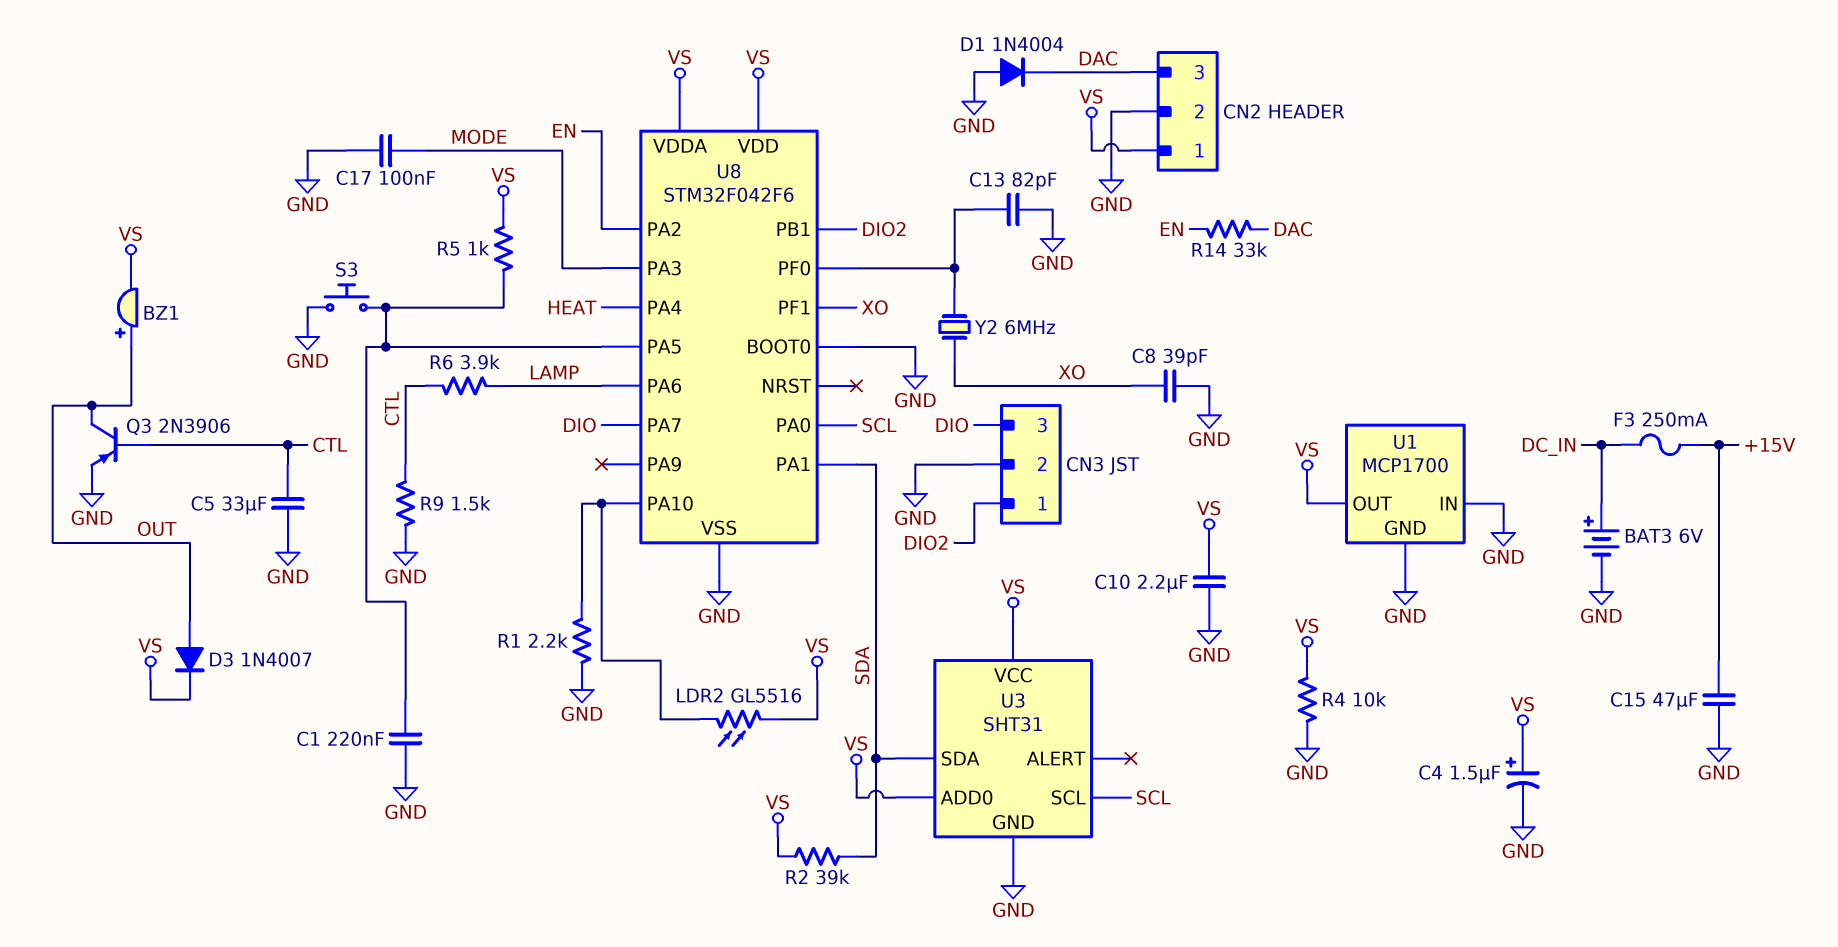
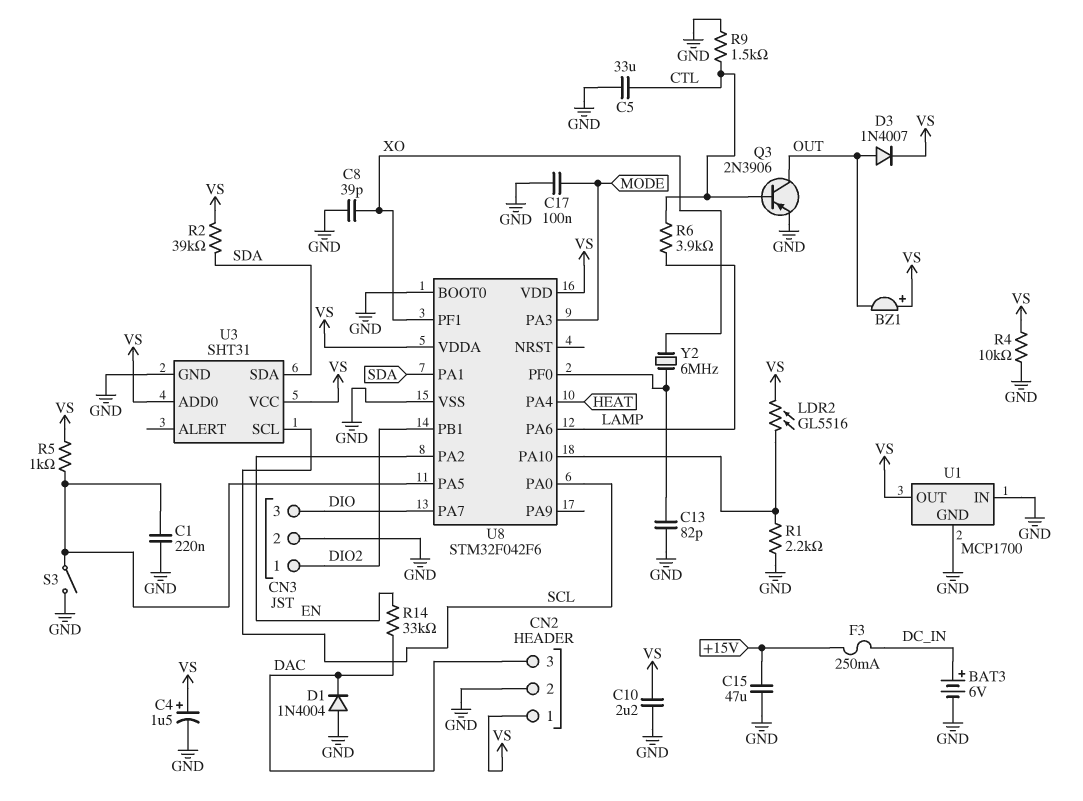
BZ1: buzzer (plus OUT, minus VS) -> buzzer (plus VS, minus OUT)
S3: button (GND, U8/PA5) -> switch (GND, U8/PA5)

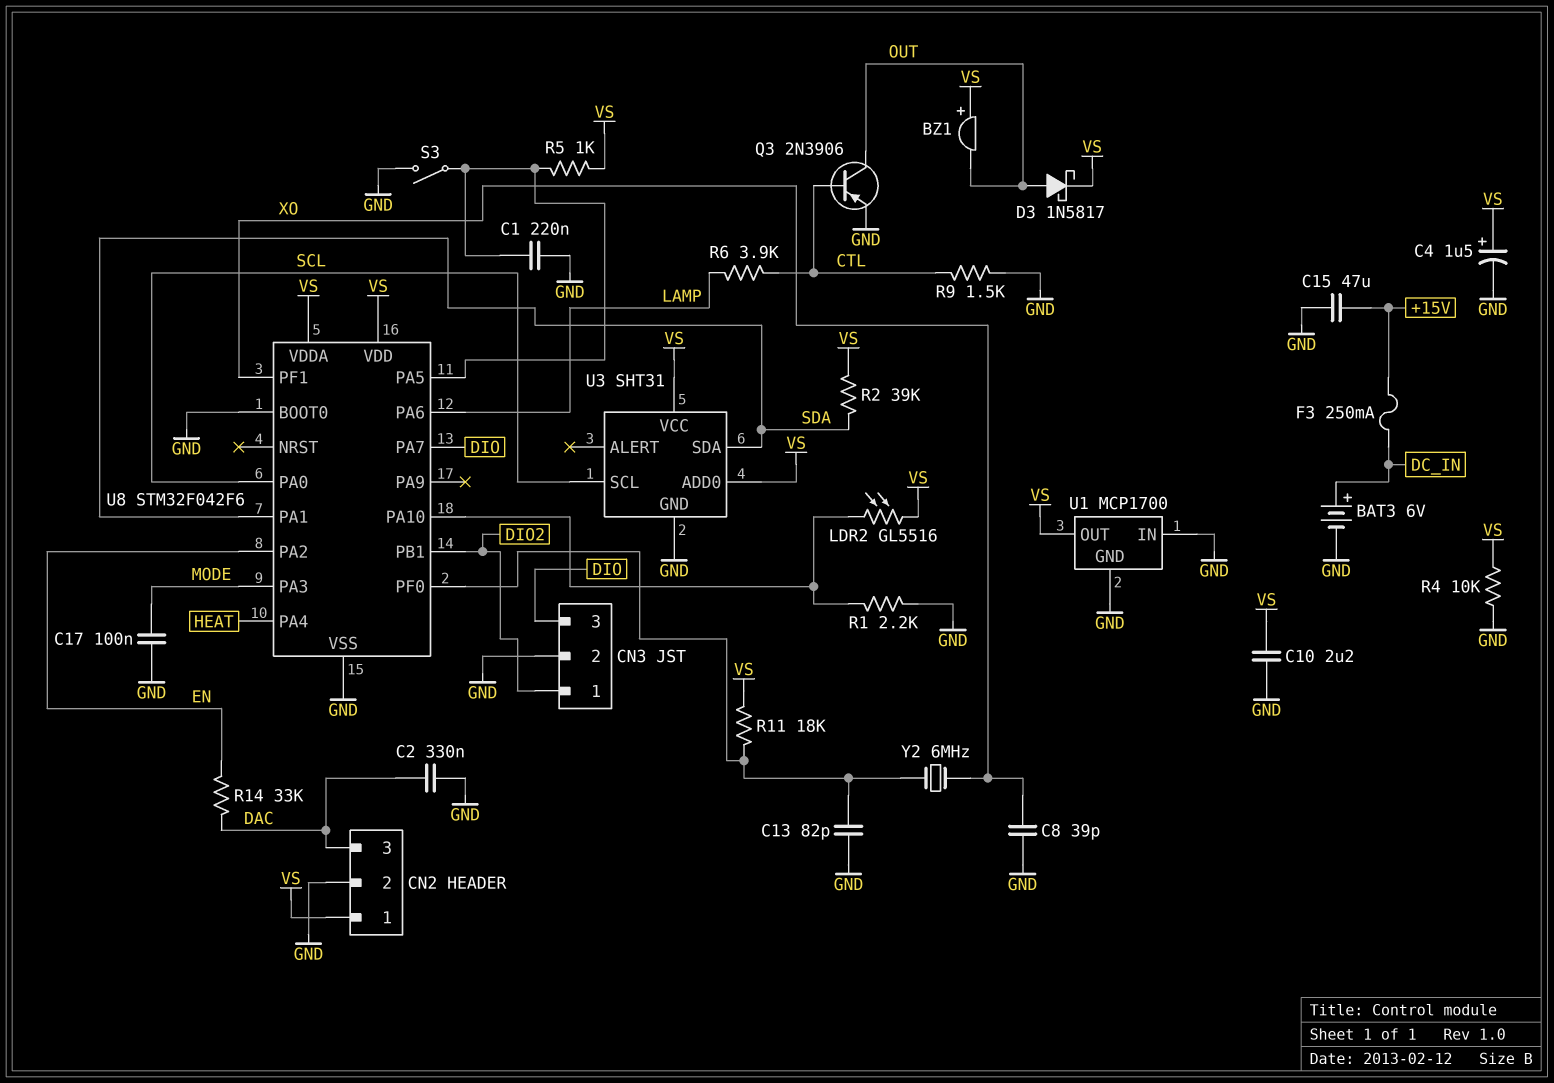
C2: none -> 330nF (DAC, GND)
C5: 33uF (CTL, GND) -> none
D1: diode 1N4004 (A GND, K DAC) -> none
D3: diode 1N4007 (A OUT, K VS) -> schottky 1N5817 (A OUT, K VS)
R11: none -> 18k (U8/PF0, VS)

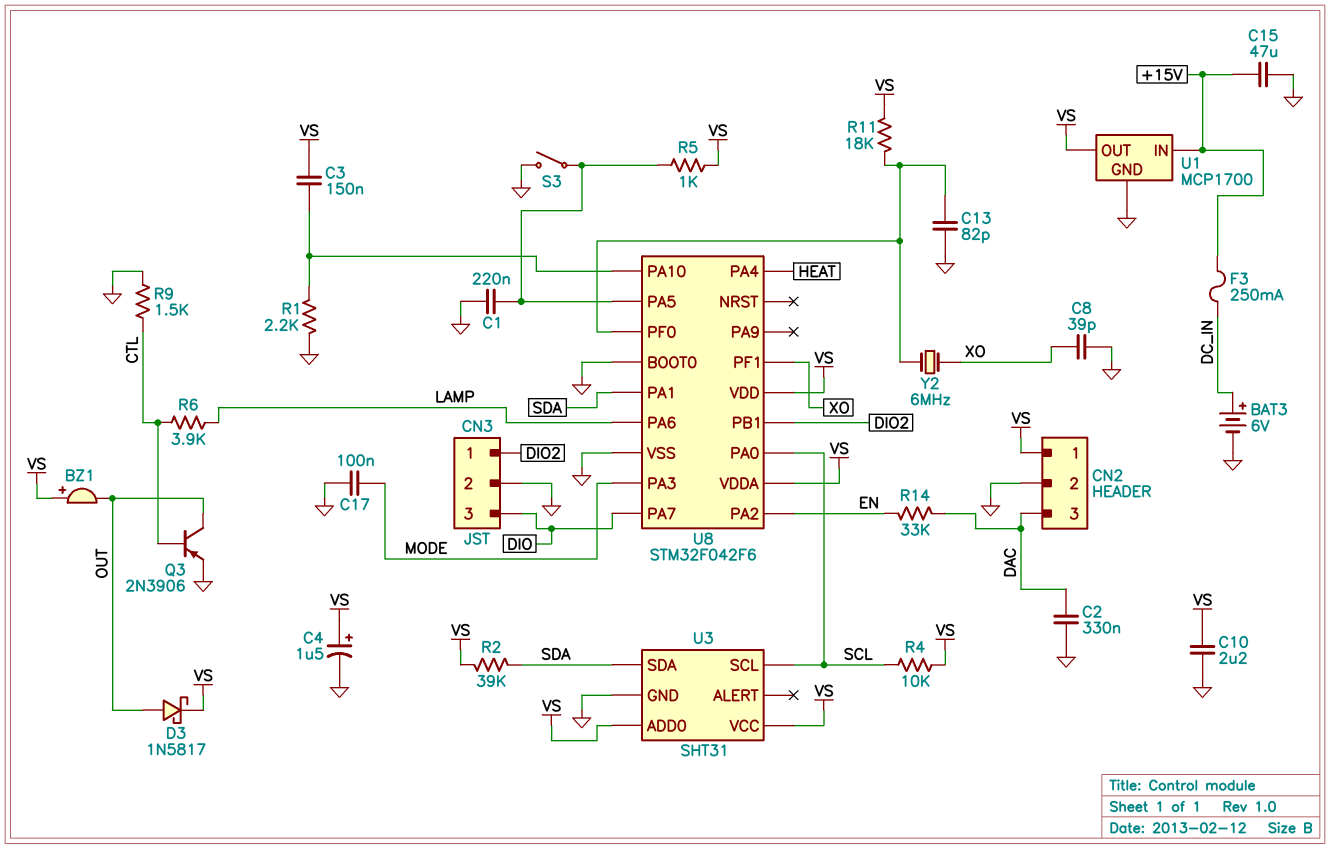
C3: none -> 150nF (U8/PA10, VS)
LDR2: GL5516 (U8/PA10, VS) -> none
R4: 10k (GND, VS) -> 10k (SCL, VS)
U1 pin IN: GND -> +15V

